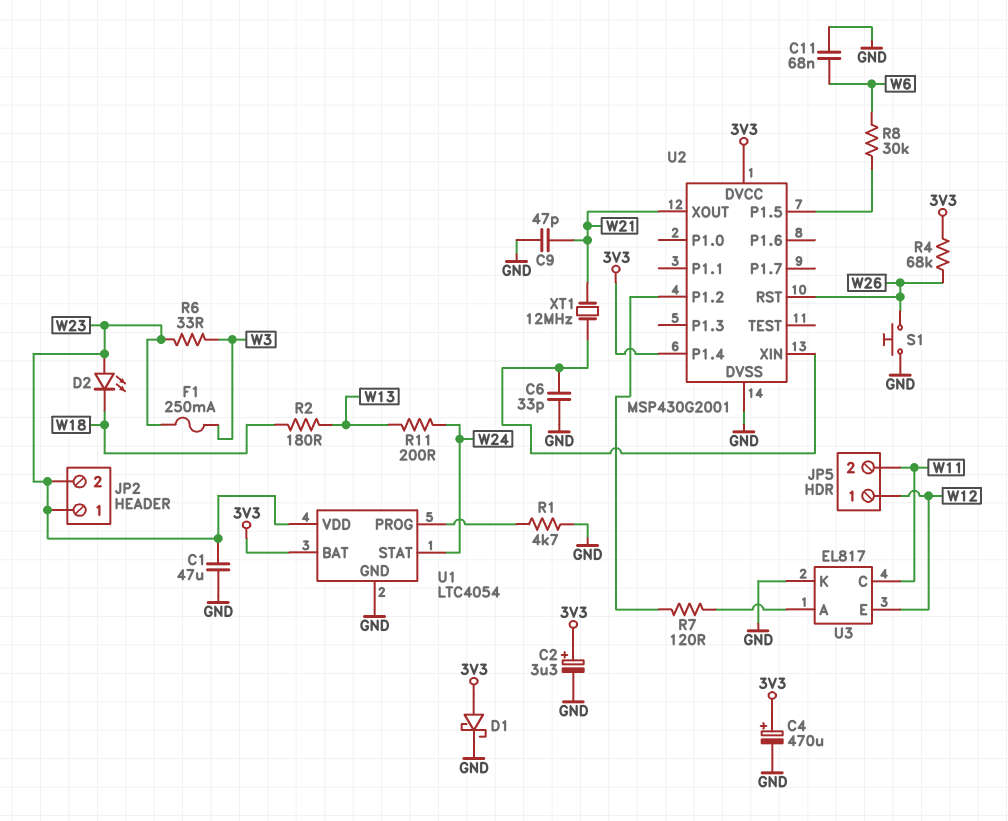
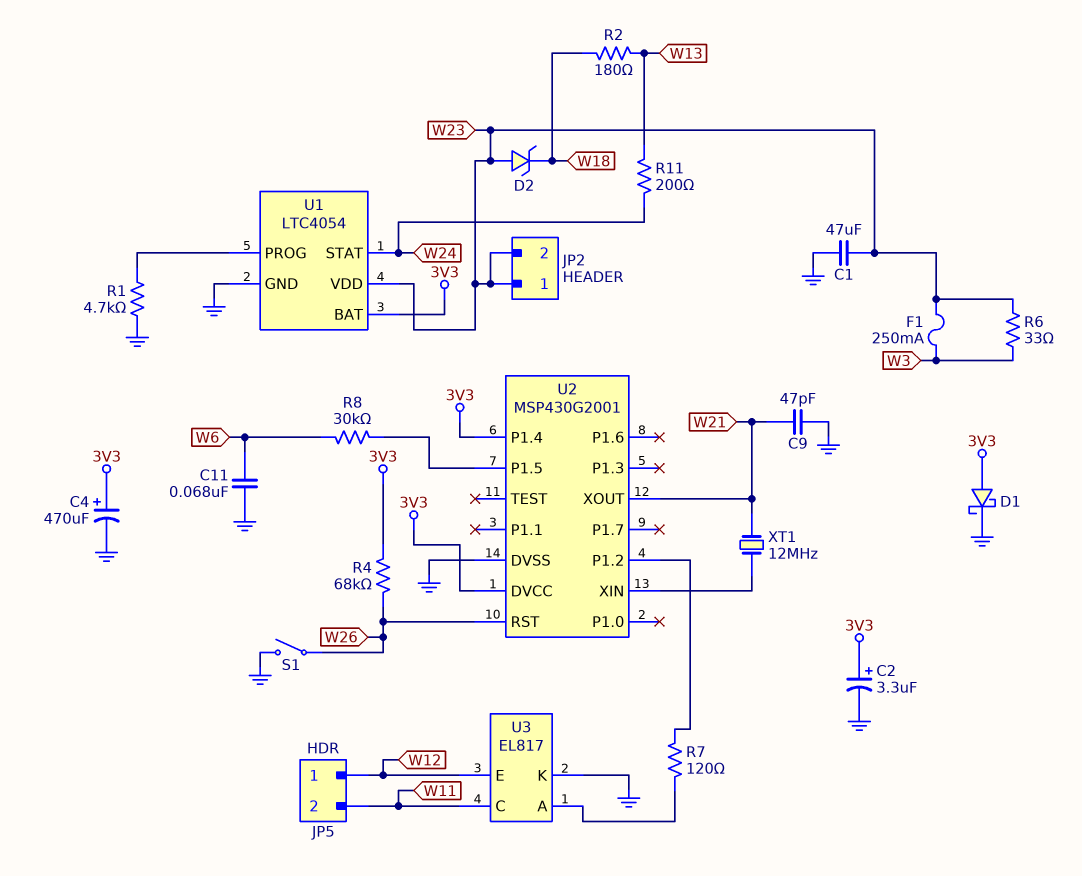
C6: 33pF (GND, U2/XIN) -> none
D2: LED (A W23, K W18) -> zener (A W23, K W18)
S1: button (GND, W26) -> switch (GND, W26)

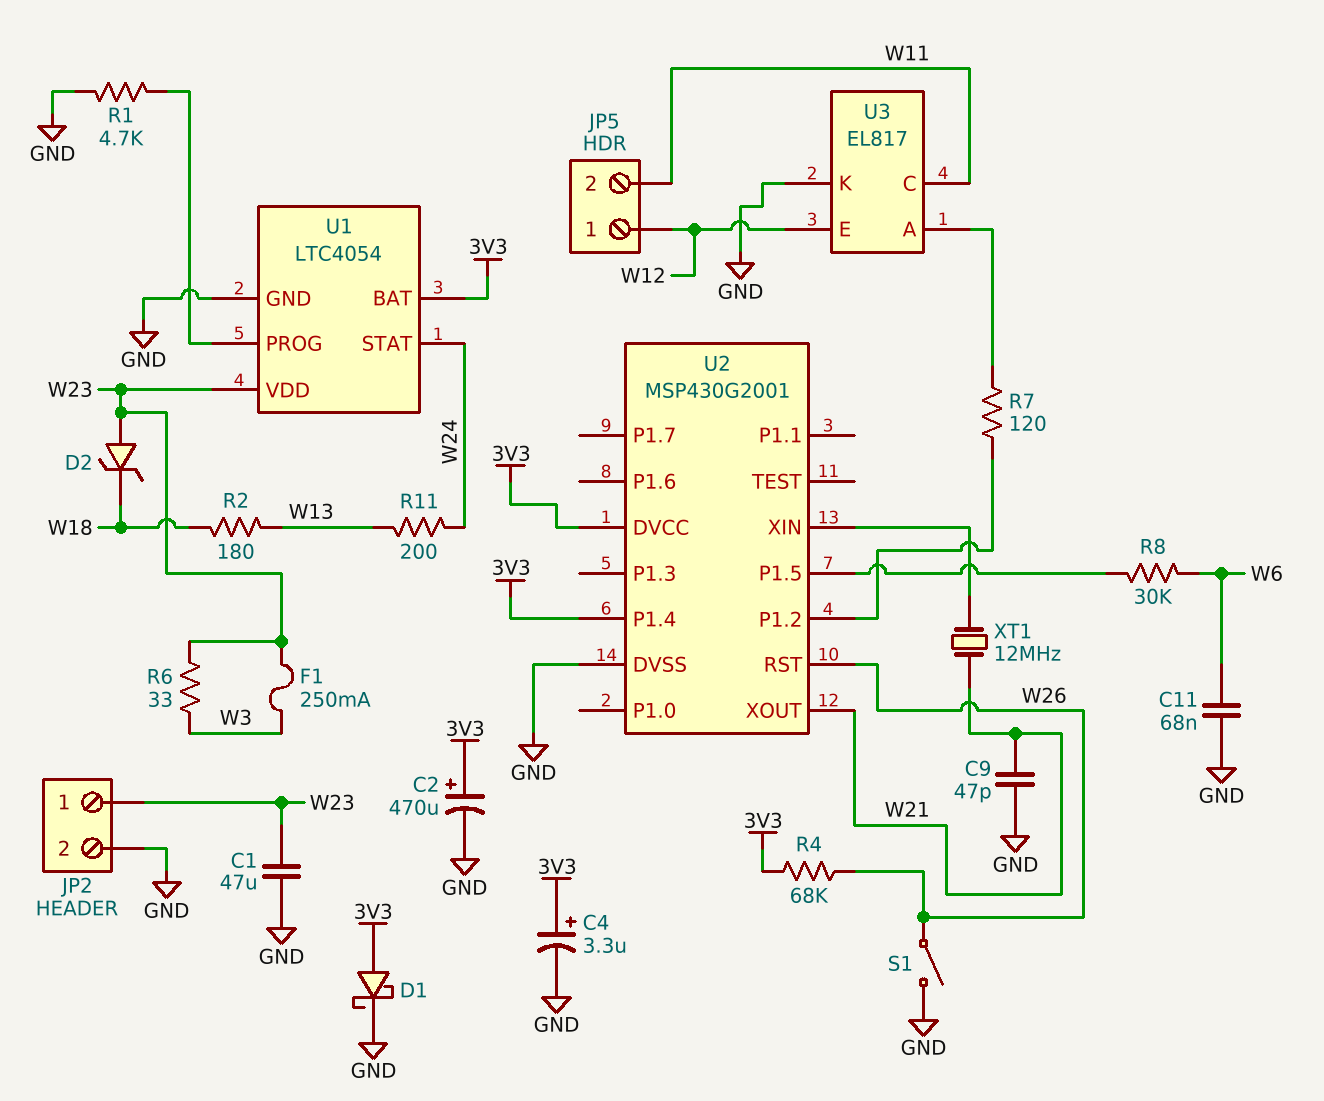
C2: 3.3uF (plus 3V3, minus GND) -> 470uF (plus 3V3, minus GND)
C4: 470uF (plus 3V3, minus GND) -> 3.3uF (plus 3V3, minus GND)
JP2 pin 2: W23 -> GND

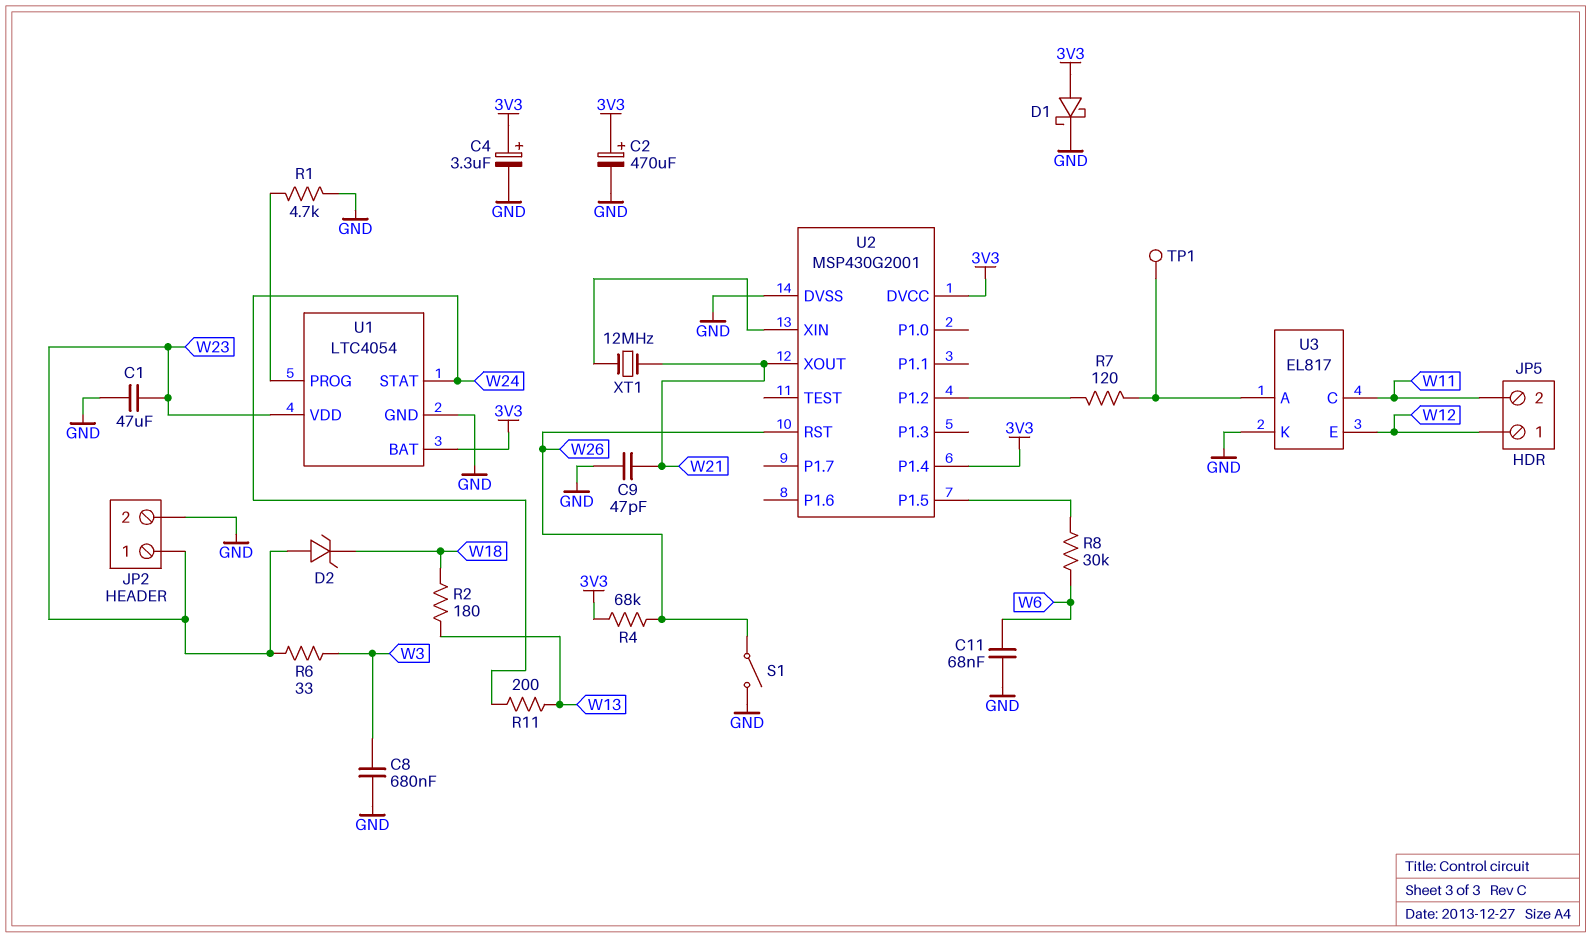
C8: none -> 680nF (GND, W3)
F1: 250mA (W3, W23) -> none
TP1: none -> test point (U3/A)

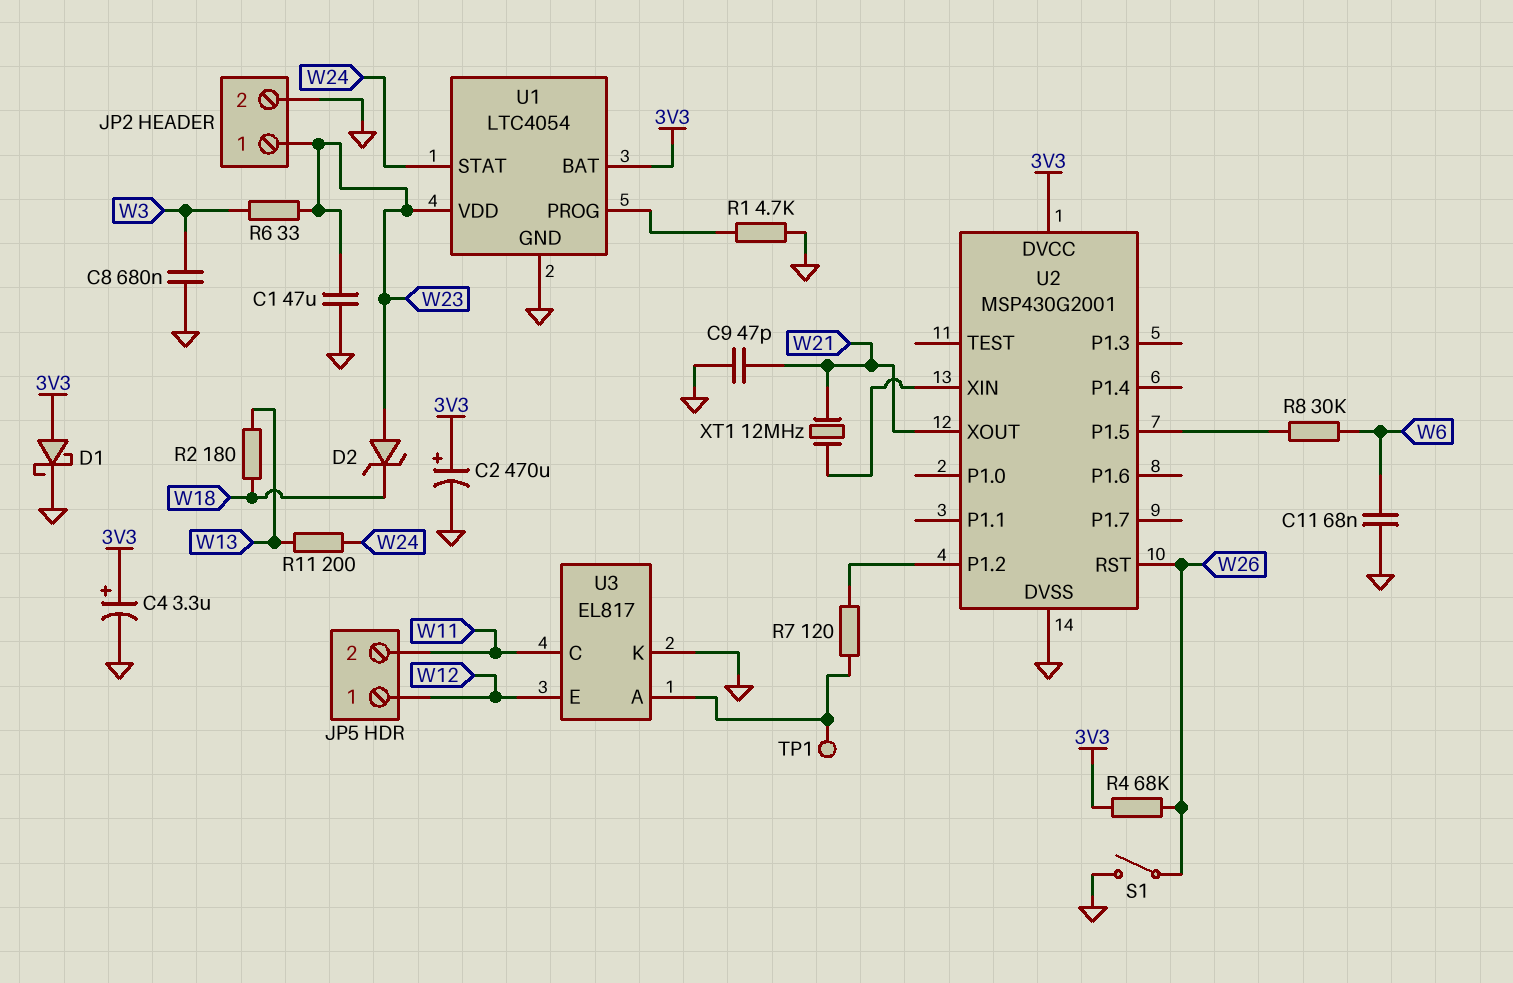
U2 pin P1.4: 3V3 -> none

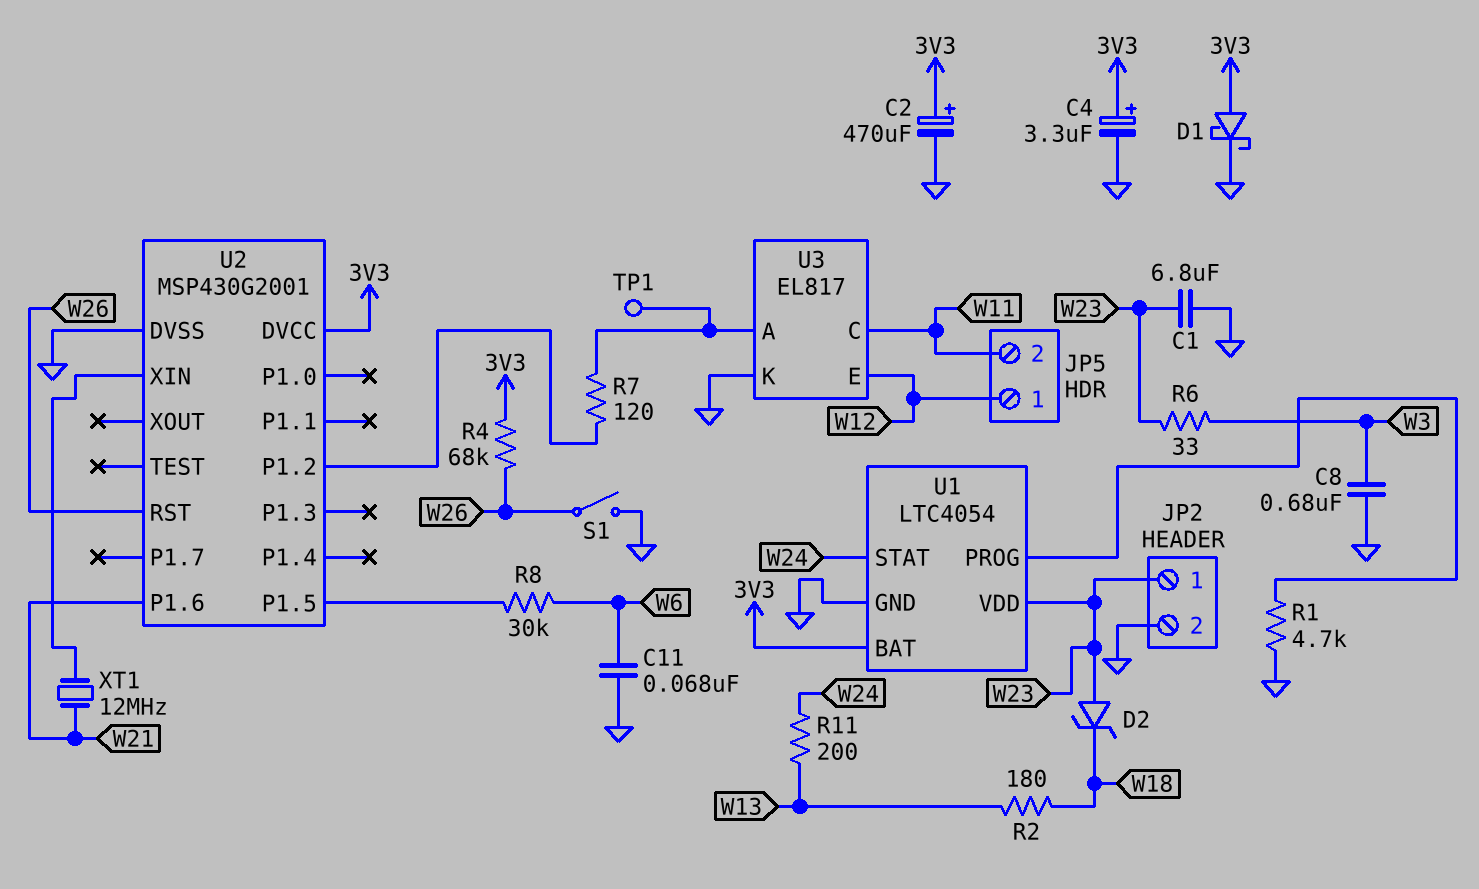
C1: 47uF (GND, W23) -> 6.8uF (GND, W23)
C9: 47pF (GND, W21) -> none
U2 pin P1.6: none -> W21
U2 pin XOUT: W21 -> none

